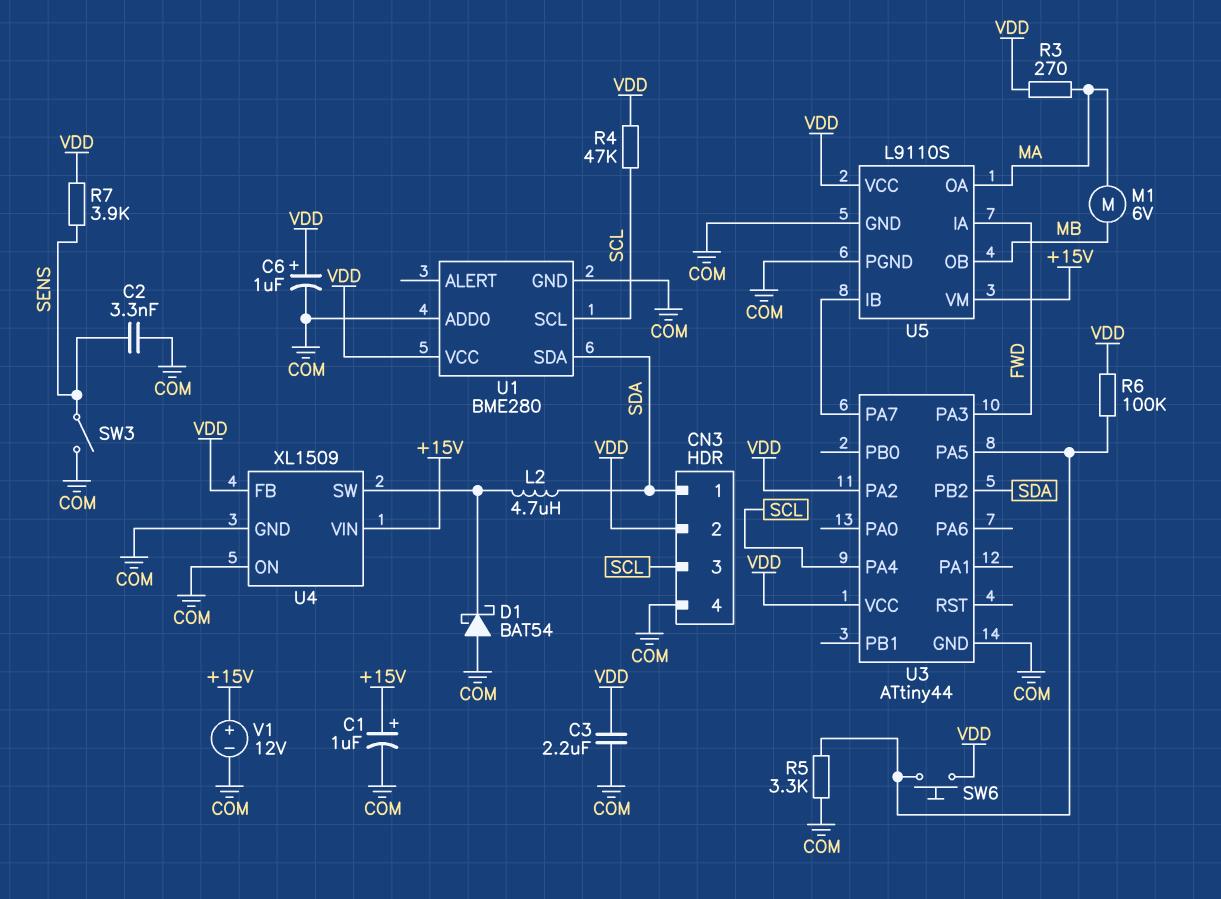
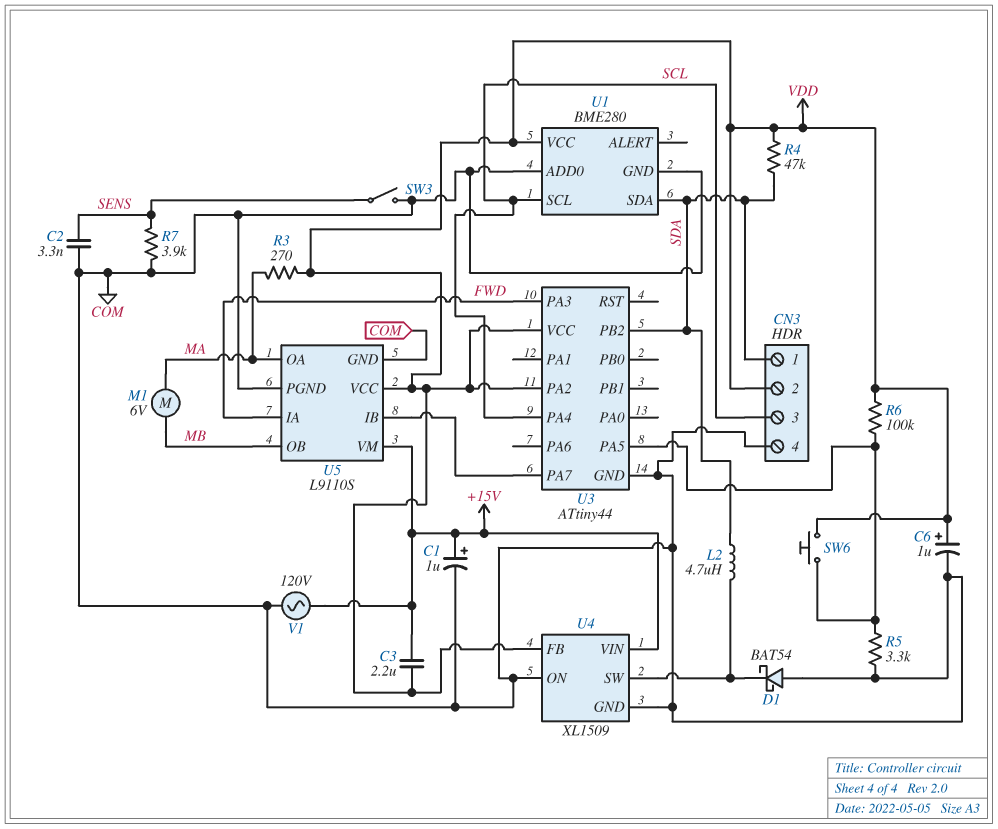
C3: 2.2uF (COM, VDD) -> 2.2uF (+15V, VDD)
R4: 47k (SCL, VDD) -> 47k (SDA, VDD)
R7: 3.9k (SENS, VDD) -> 3.9k (COM, SENS)
V1: 12V (plus +15V, minus COM) -> AC 120V (+15V, COM)

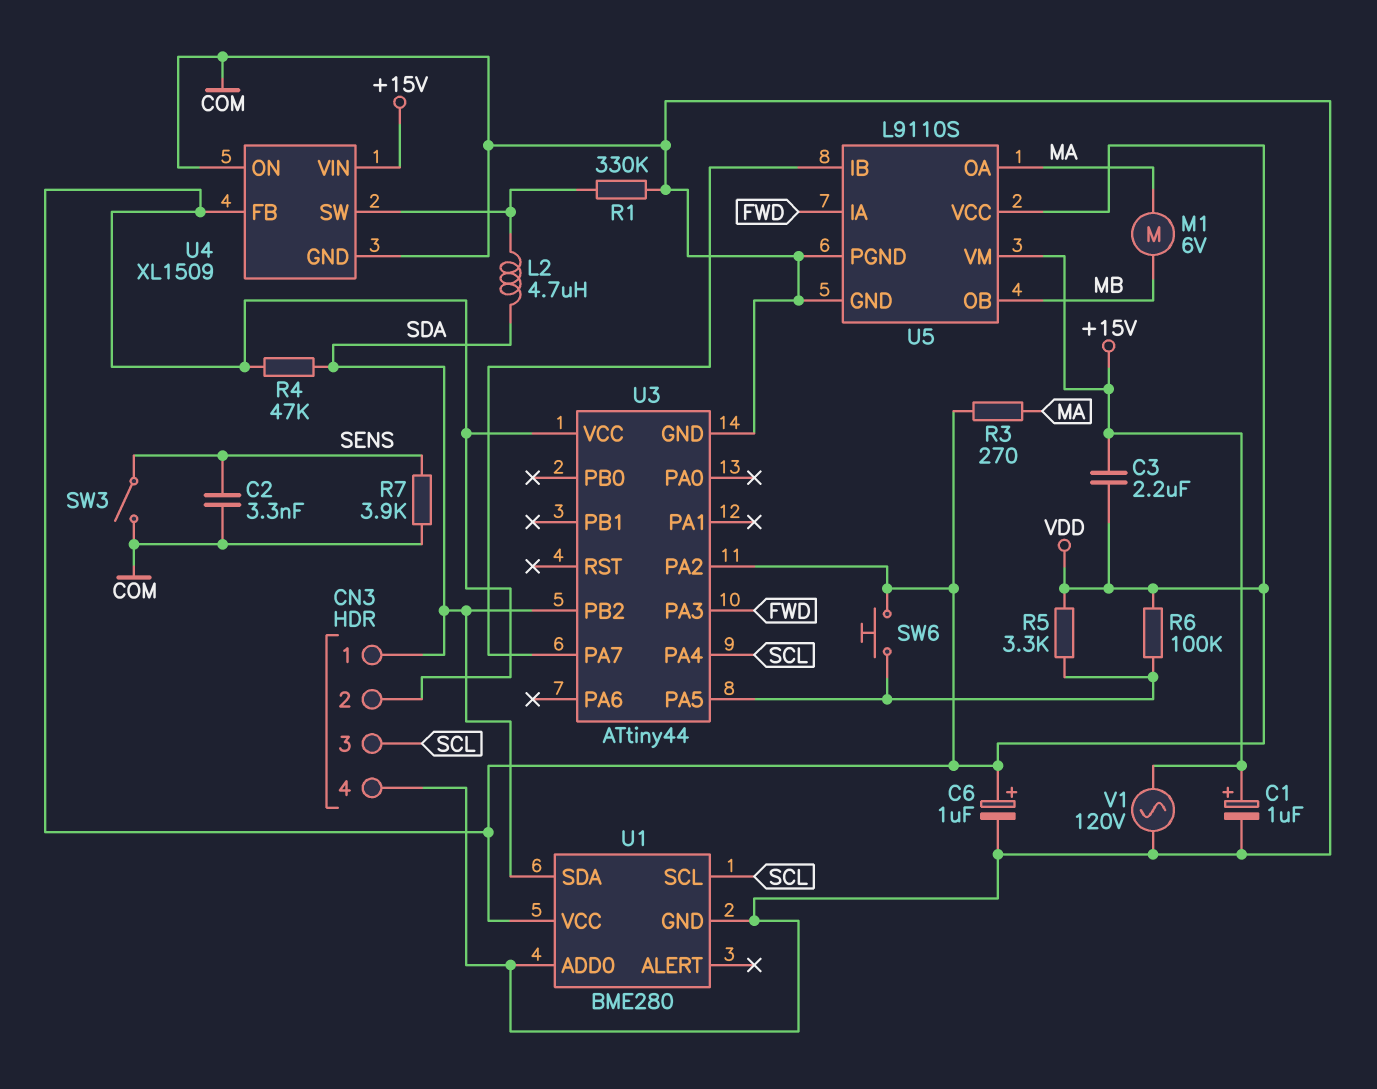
D1: schottky BAT54 (A COM, K U4/SW) -> none
R1: none -> 330k (COM, U4/SW)
R5: 3.3k (COM, U3/PA5) -> 3.3k (U3/PA5, VDD)

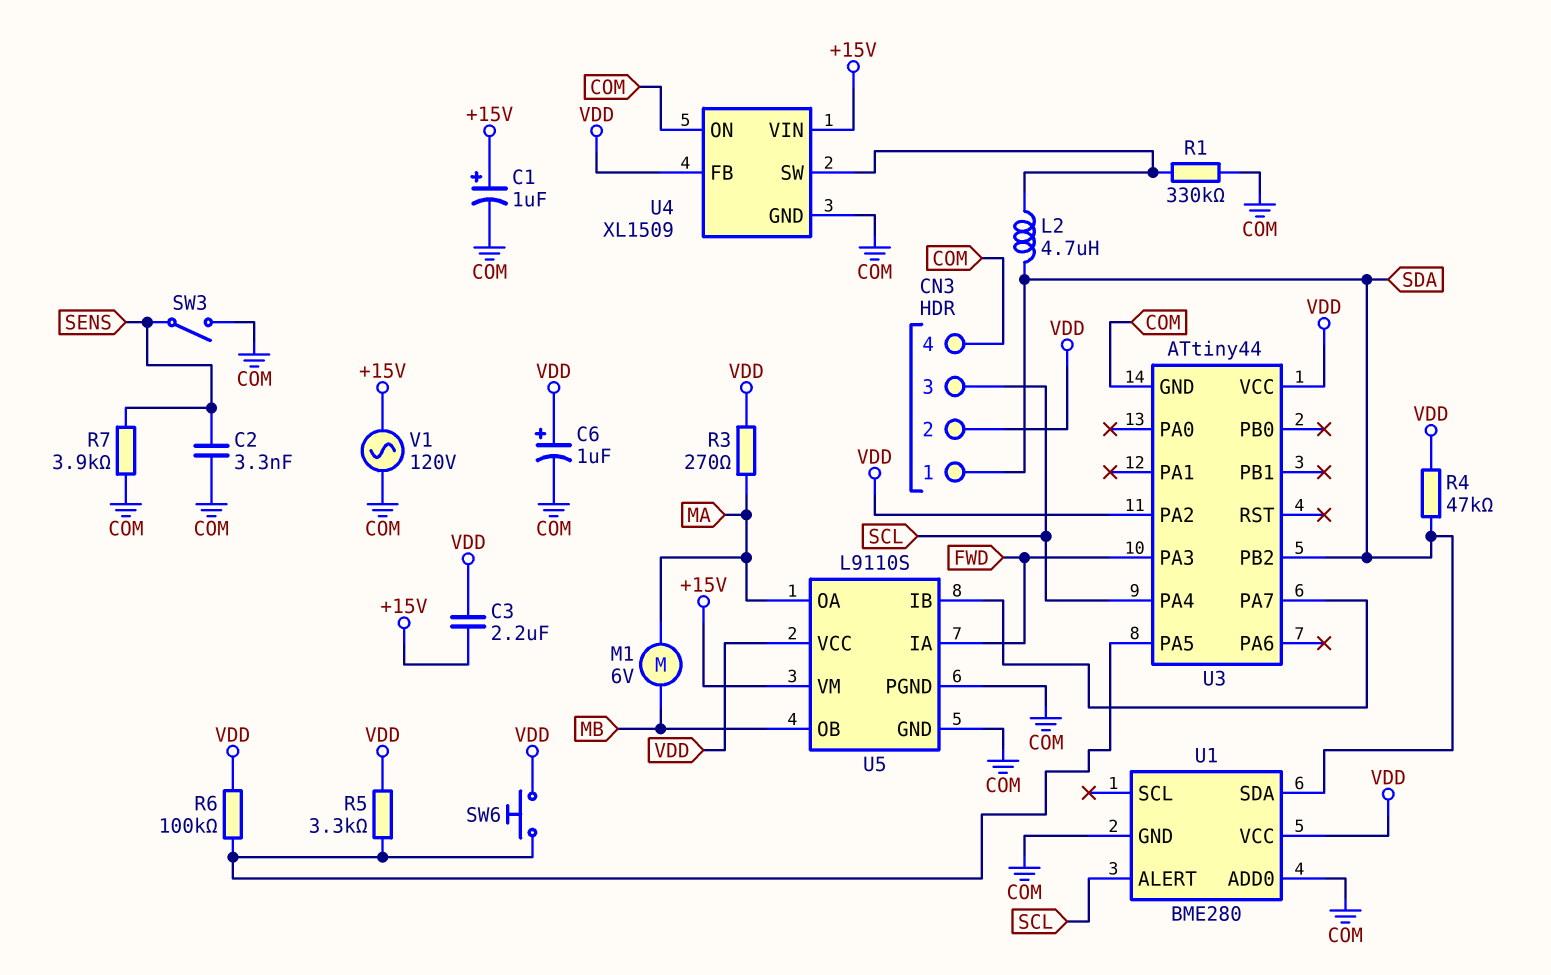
U1 pin ALERT: none -> SCL
U1 pin SCL: SCL -> none

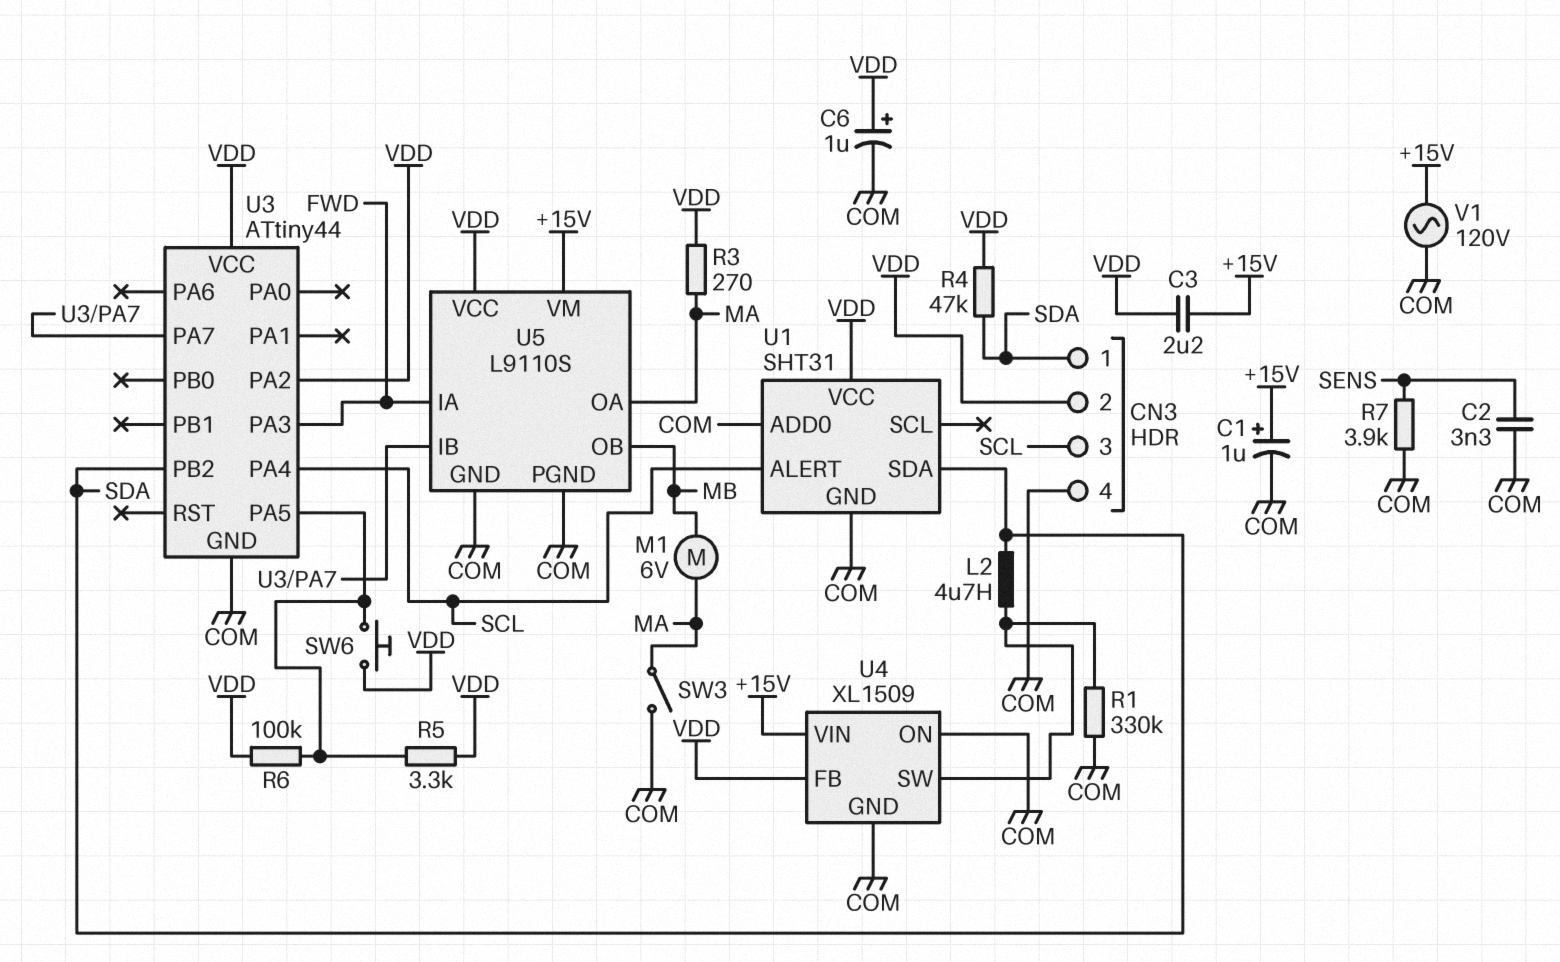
SW3: switch (COM, SENS) -> switch (COM, MA)
U1: BME280 -> SHT31

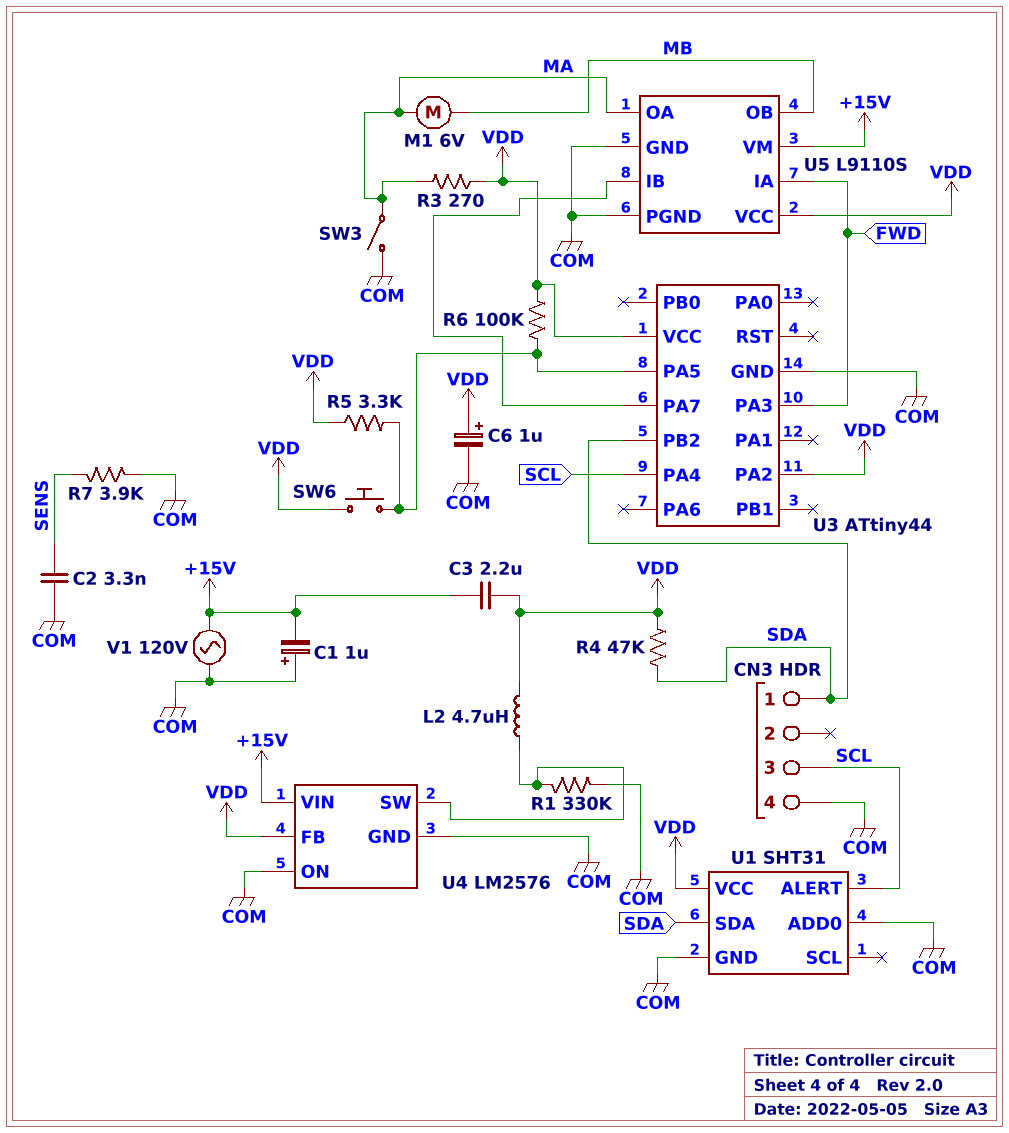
C1: 1uF (plus +15V, minus COM) -> 1uF (plus COM, minus +15V)
CN3 pin 2: VDD -> none
L2: 4.7uH (SDA, U4/SW) -> 4.7uH (U4/SW, VDD)
U4: XL1509 -> LM2576

